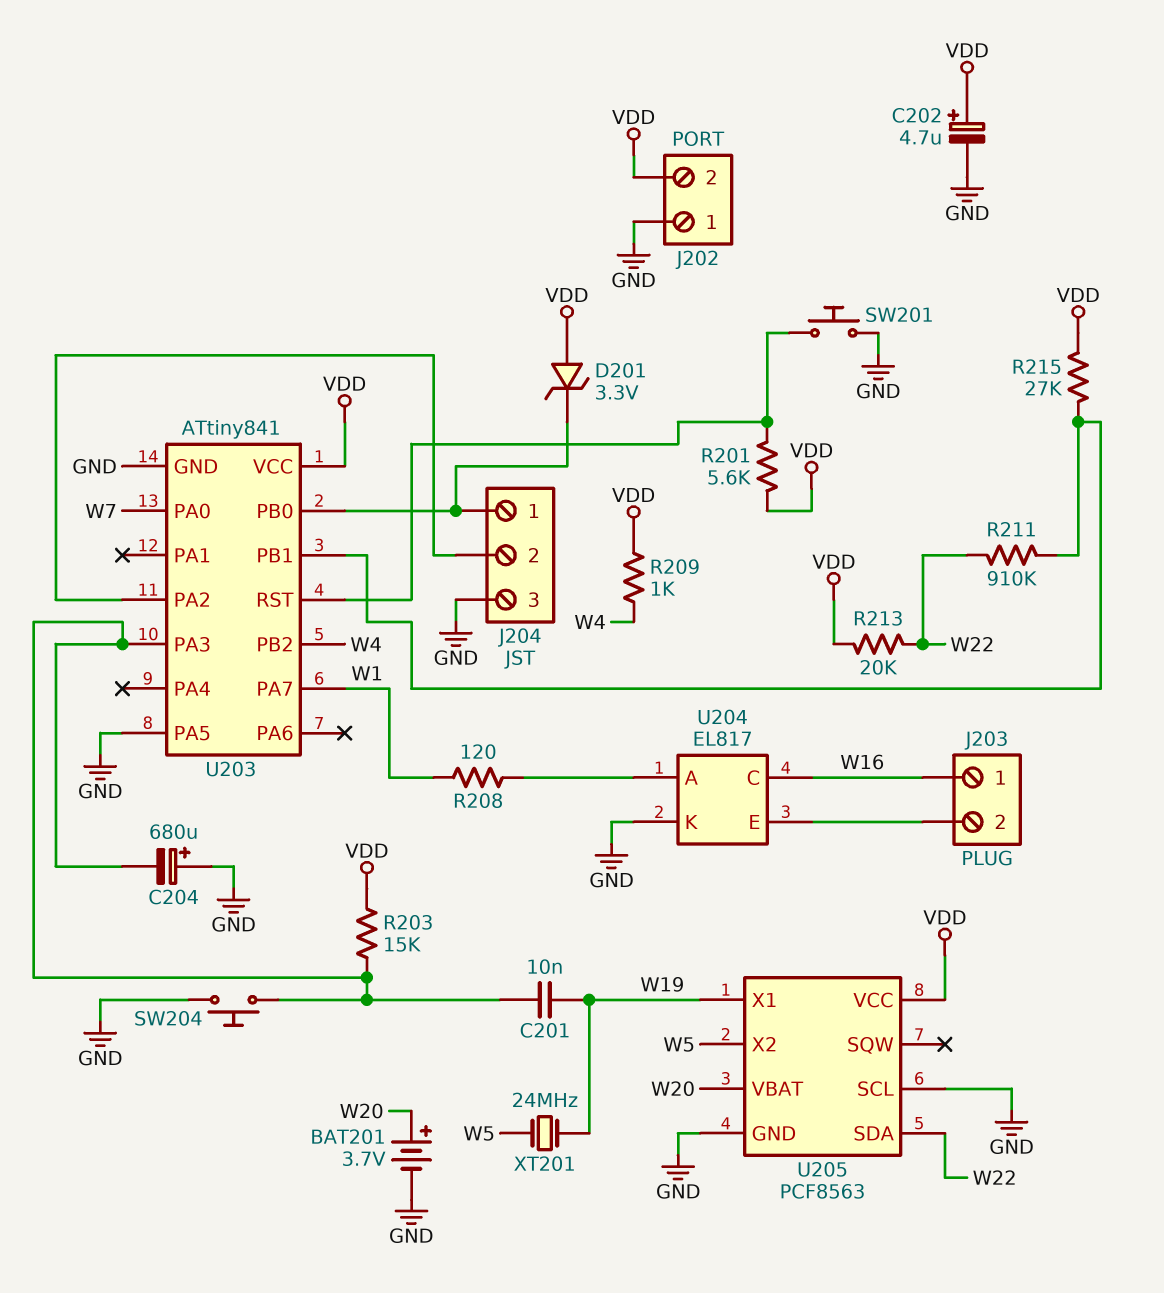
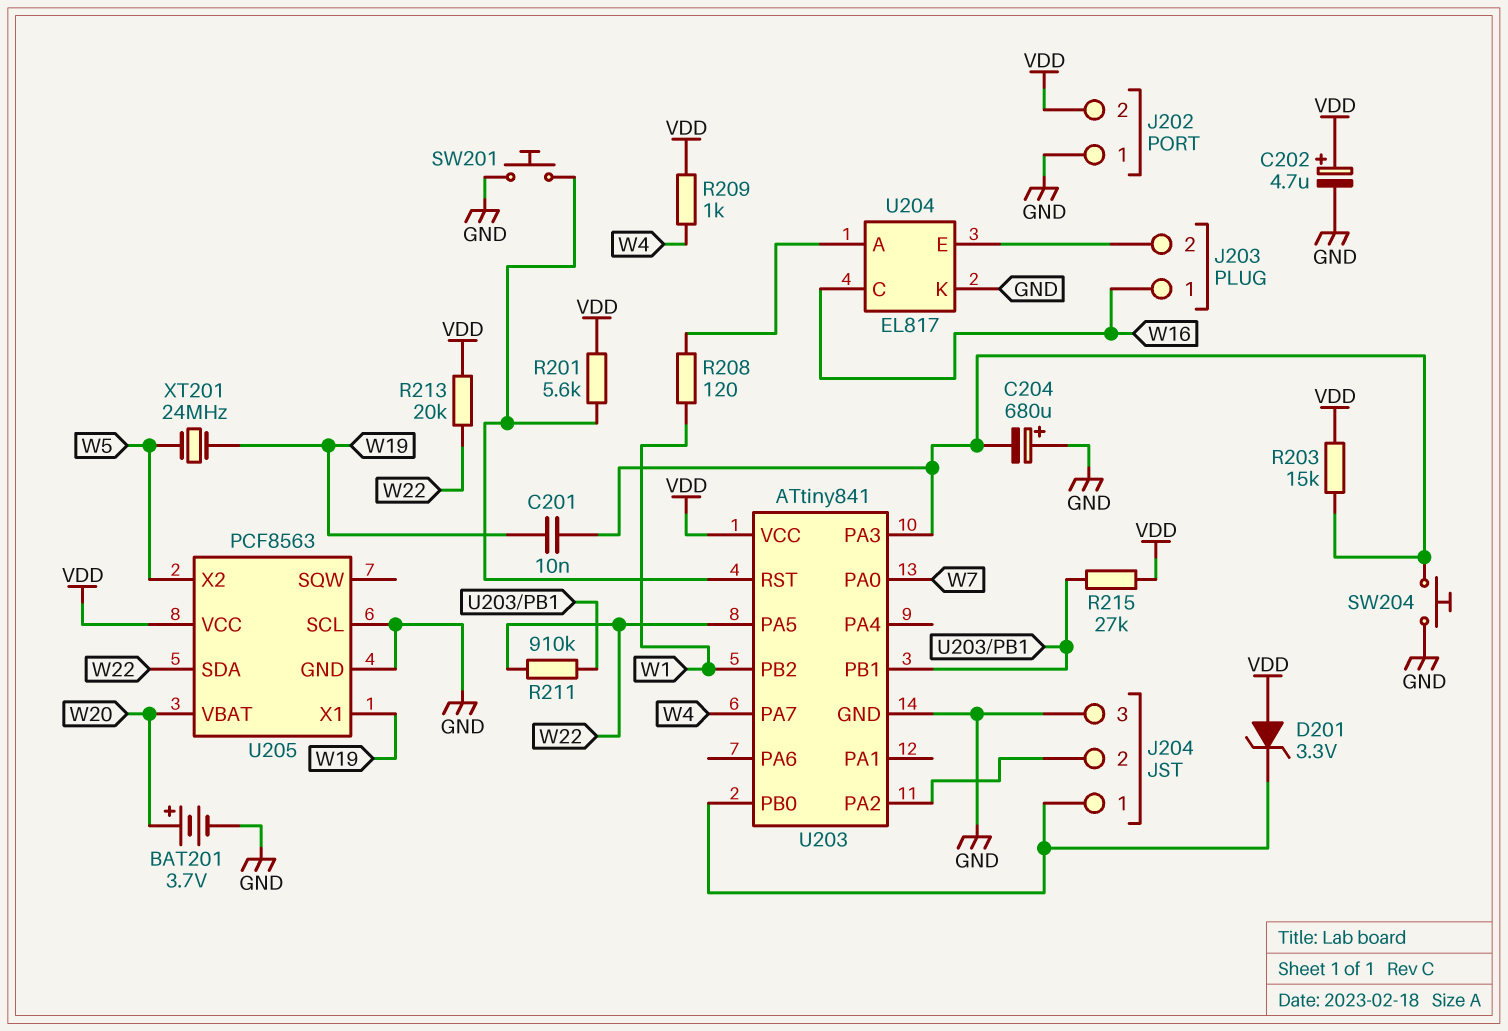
U203 pin PA5: GND -> W22
U203 pin PA7: W1 -> W4
U203 pin PB2: W4 -> W1

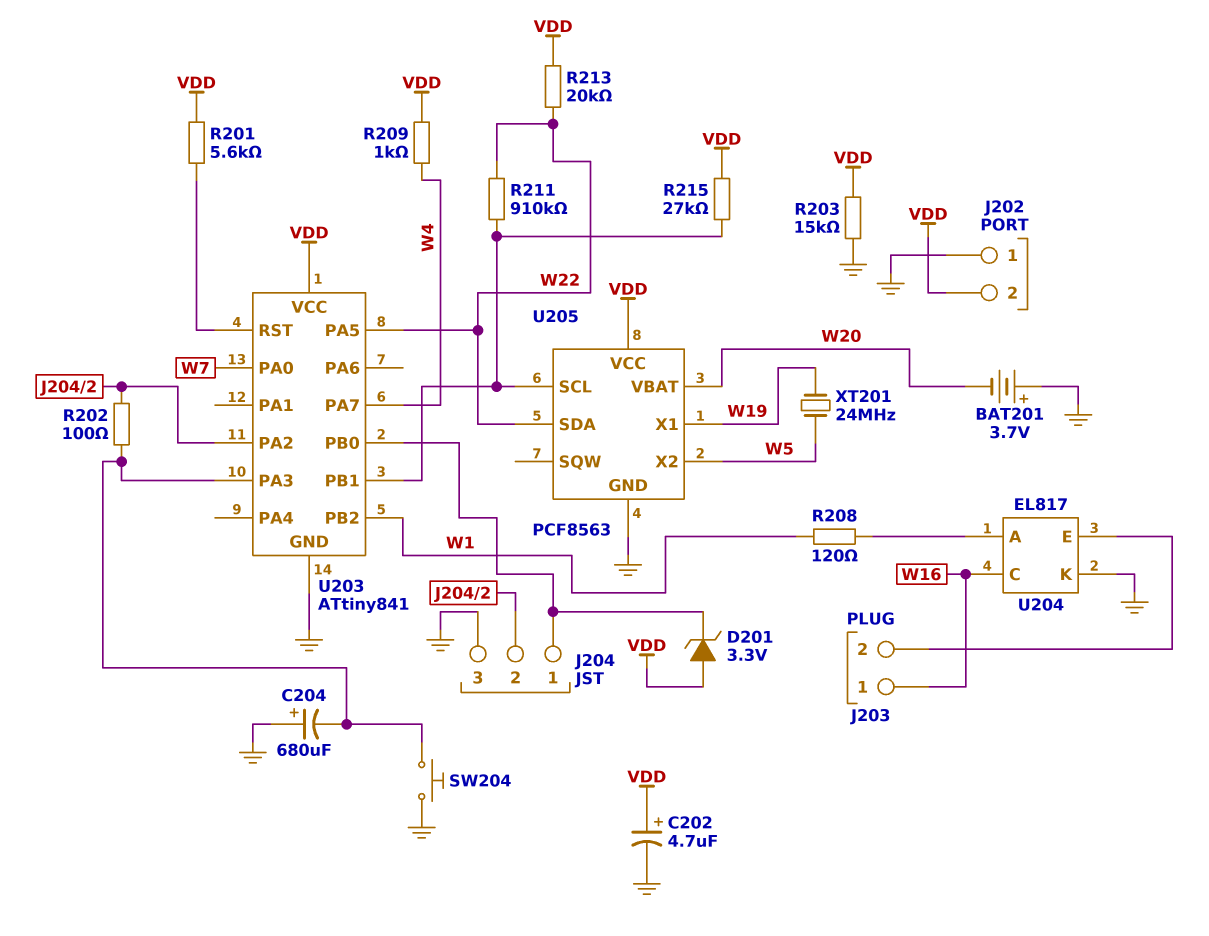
BAT201: 3.7V (plus W20, minus GND) -> 3.7V (plus GND, minus W20)
C201: 10nF (U203/PA3, W19) -> none
R202: none -> 100 (J204/2, U203/PA3)
R203: 15k (U203/PA3, VDD) -> 15k (GND, VDD)
SW201: button (GND, U203/RST) -> none
U205 pin SCL: GND -> U203/PB1

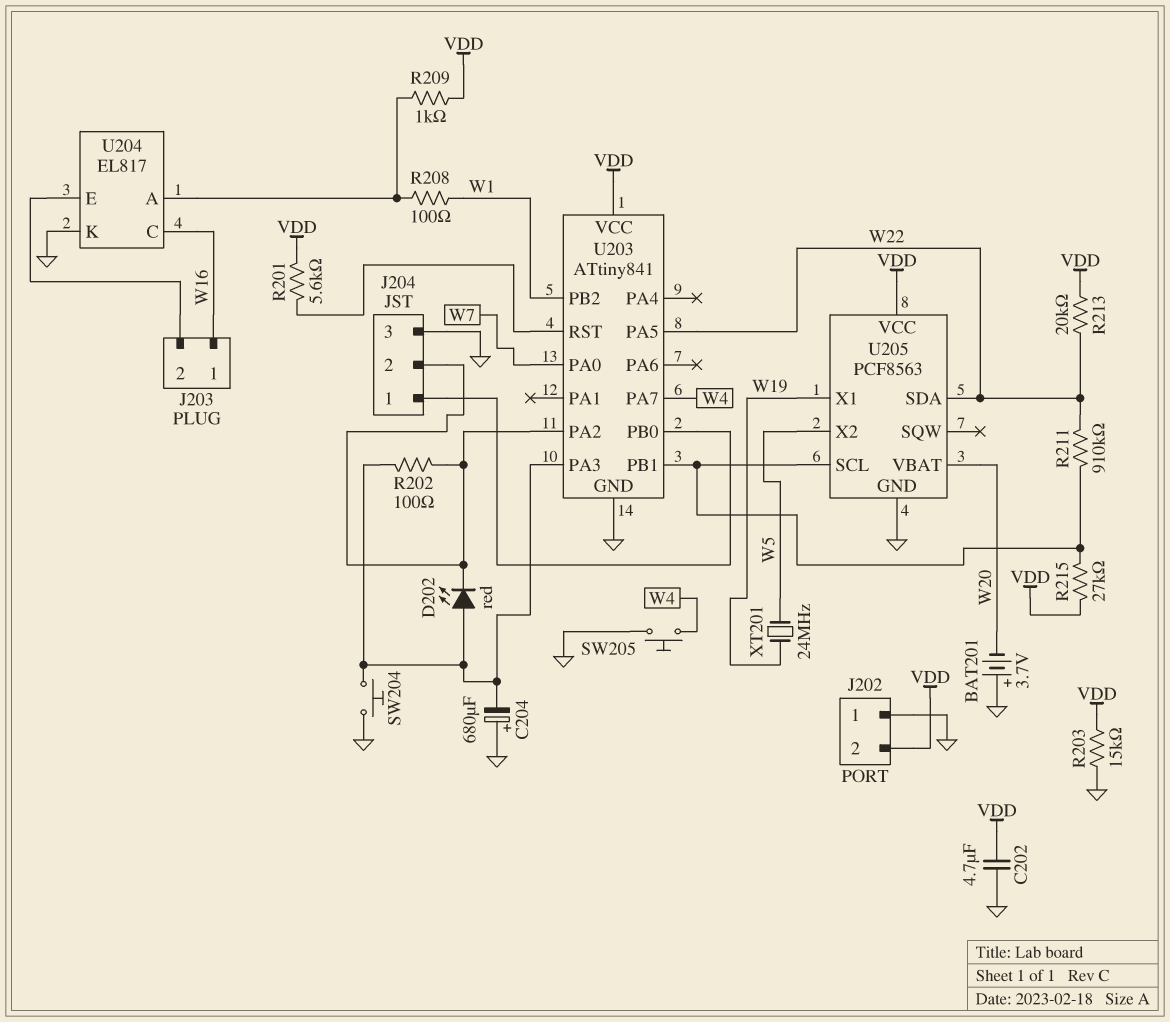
C202: 4.7uF (plus VDD, minus GND) -> 4.7uF (GND, VDD)
D201: zener 3.3V (A VDD, K J204/1) -> none
D202: none -> LED red (A U203/PA3, K J204/2)
R208: 120 (U204/A, W1) -> 100 (U204/A, W1)
R209: 1k (VDD, W4) -> 1k (U204/A, VDD)
SW205: none -> button (GND, W4)

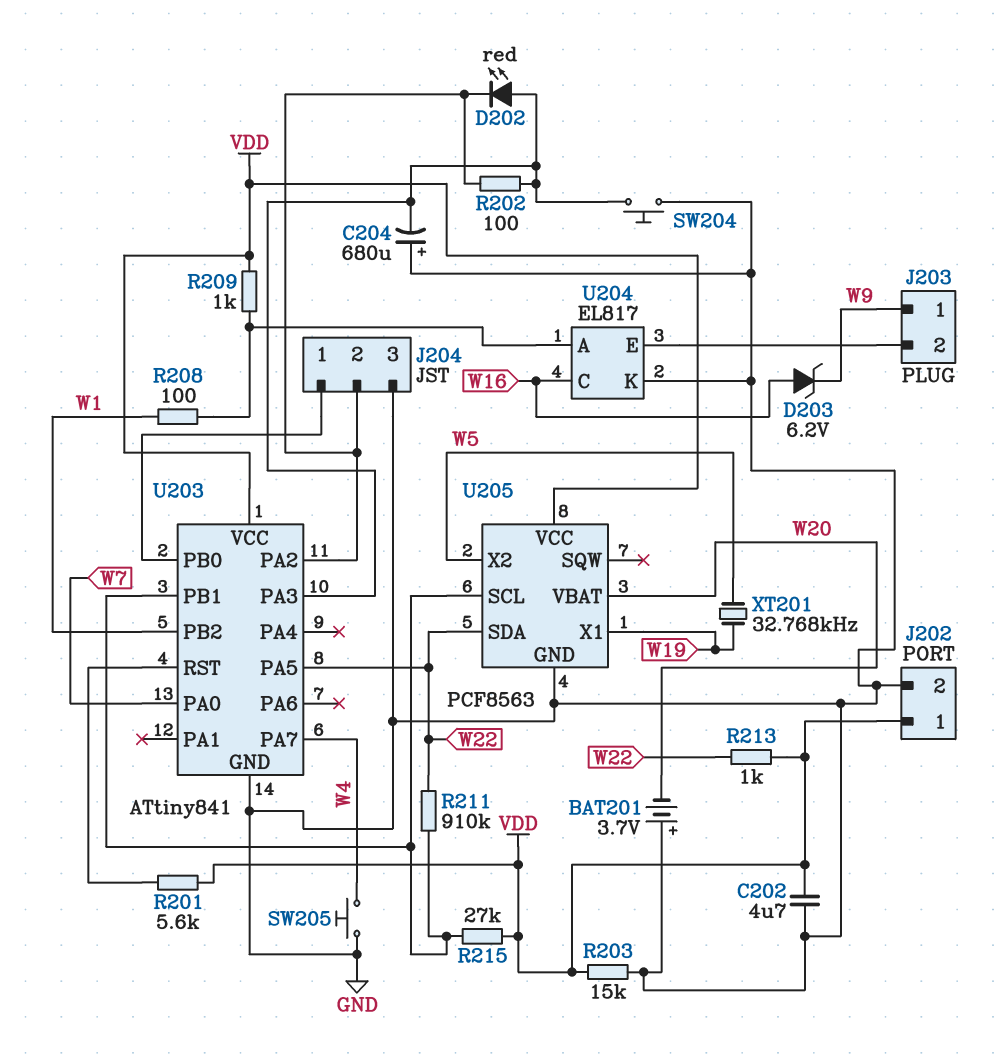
D203: none -> zener 6.2V (A W16, K W9)
J202 pin 1: GND -> VDD
J202 pin 2: VDD -> GND
J203 pin 1: W16 -> W9
R213: 20k (VDD, W22) -> 1k (VDD, W22)
XT201: 24MHz (W5, W19) -> 32.768kHz (W5, W19)

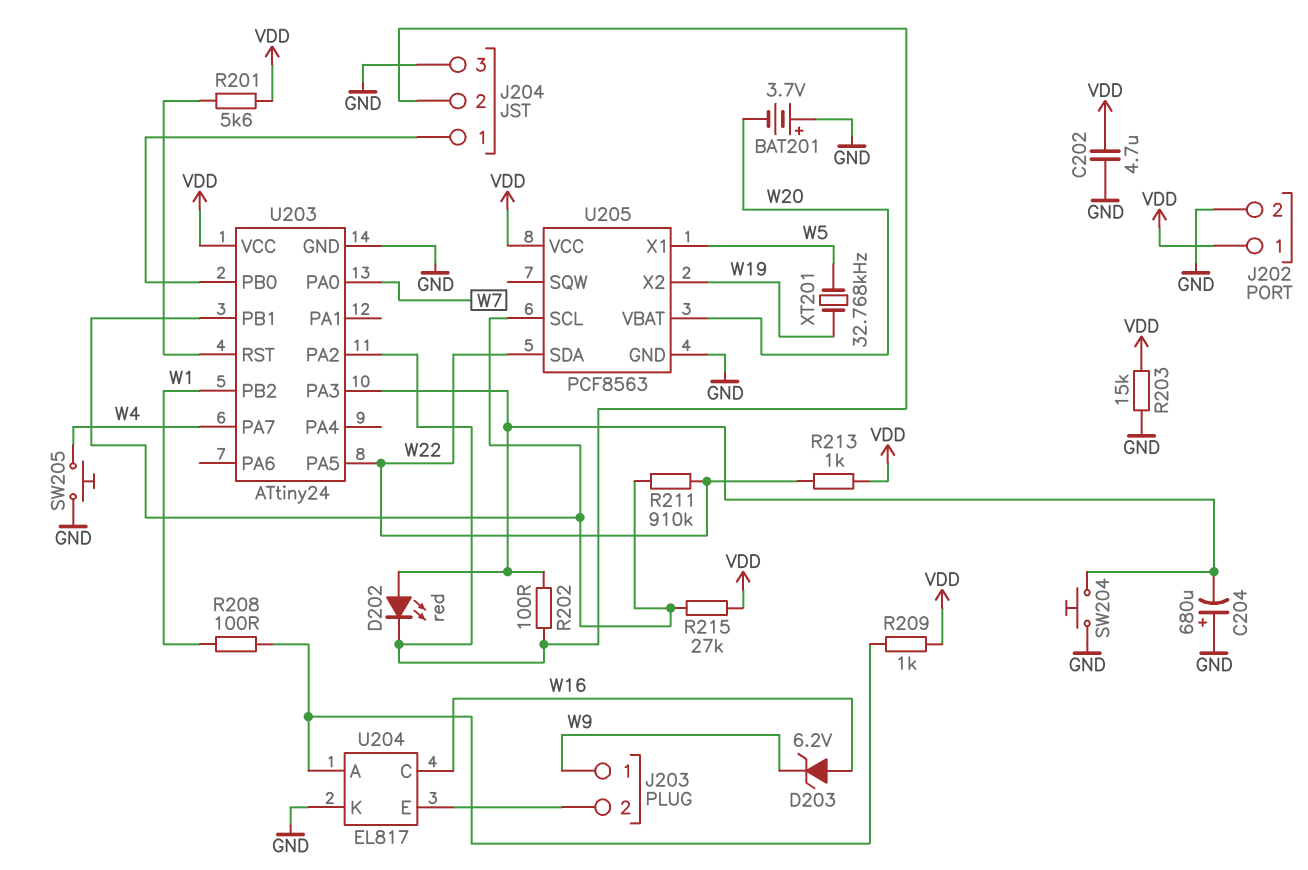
U203: ATtiny841 -> ATtiny24
U205 pin X1: W19 -> W5
U205 pin X2: W5 -> W19

